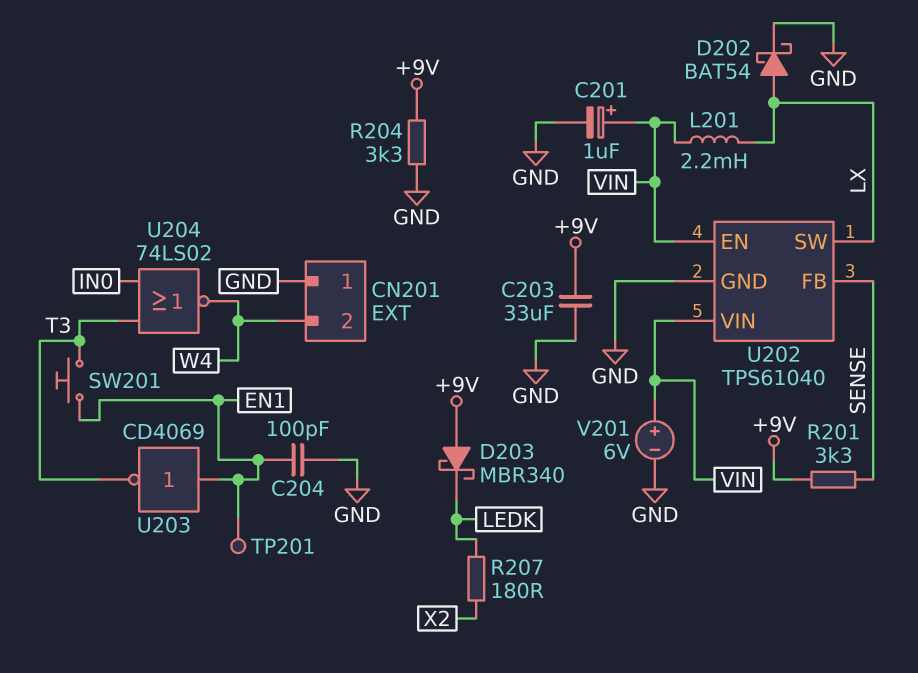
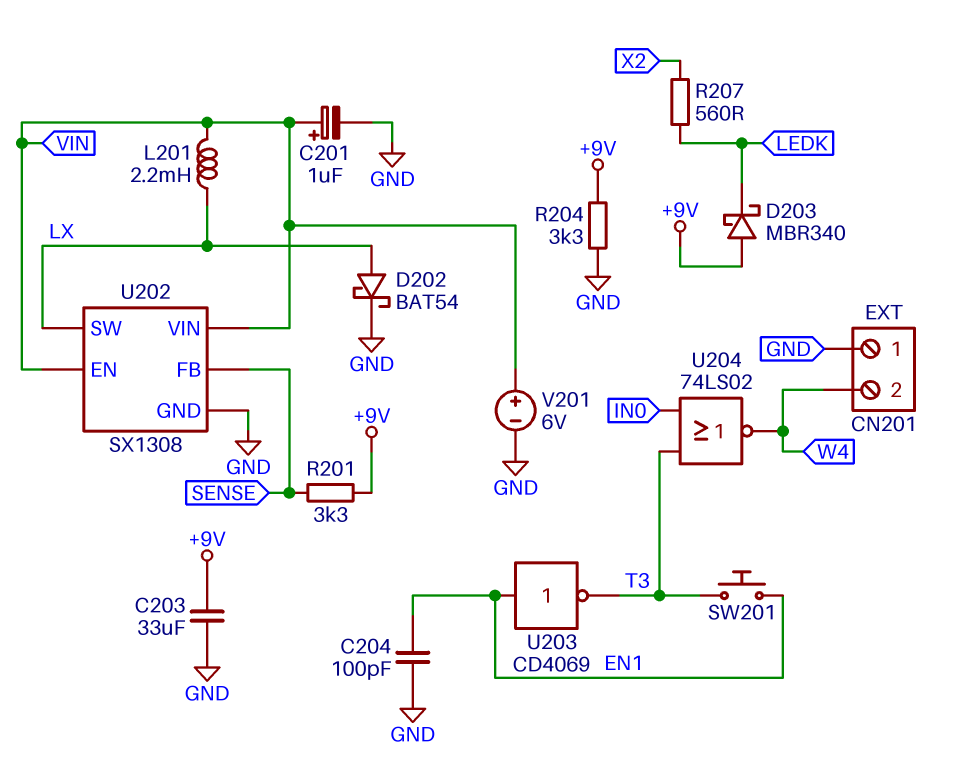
R207: 180 (LEDK, X2) -> 560 (LEDK, X2)
TP201: test point (EN1) -> none
U202: TPS61040 -> SX1308

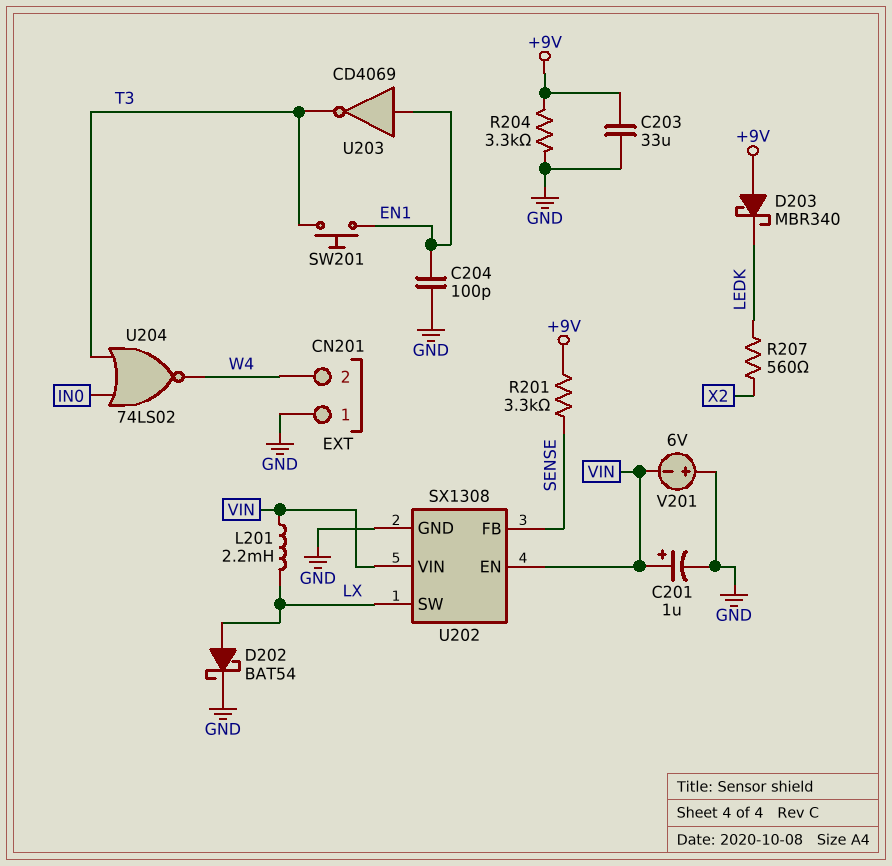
V201: 6V (plus VIN, minus GND) -> 6V (plus GND, minus VIN)

